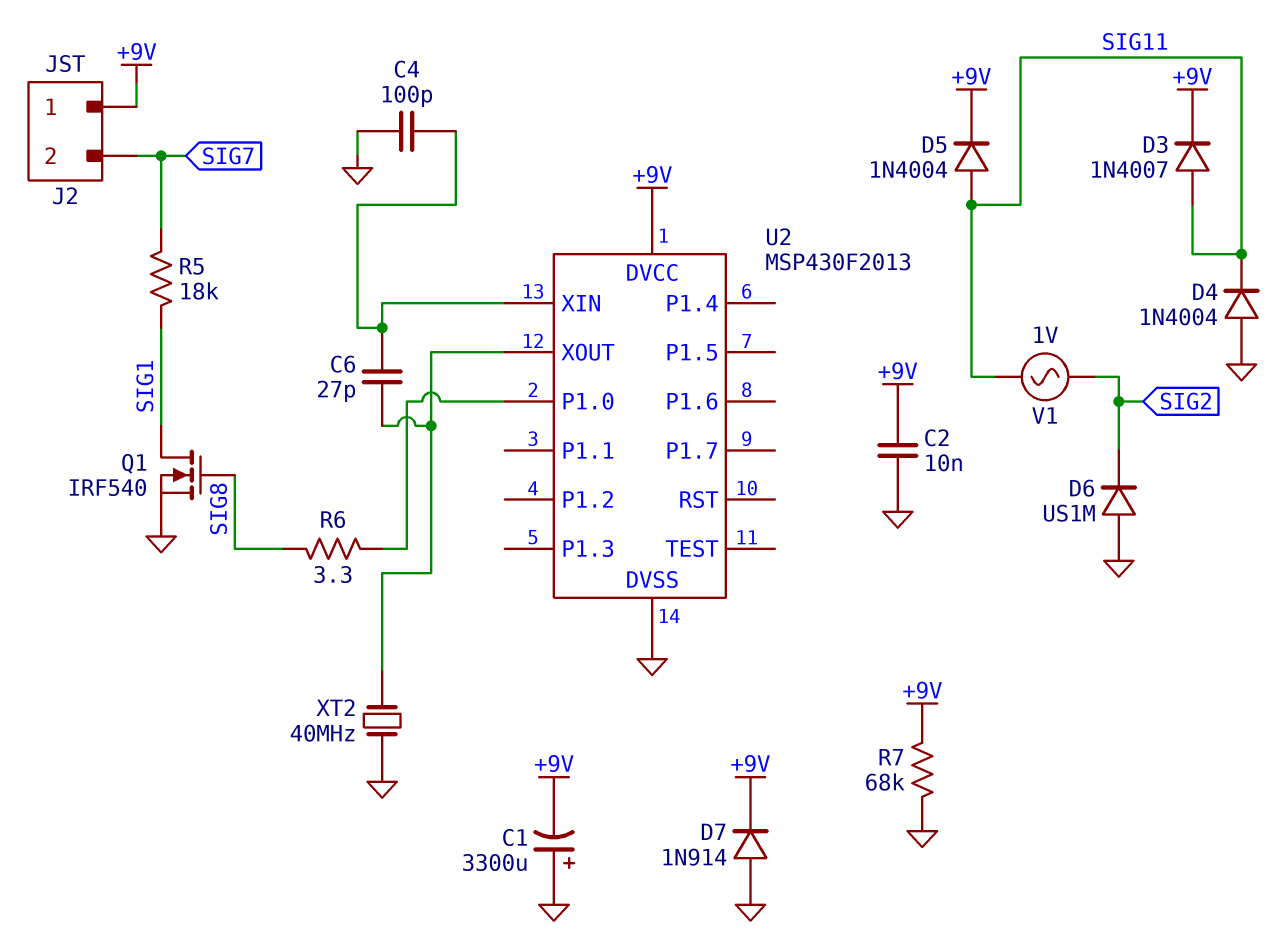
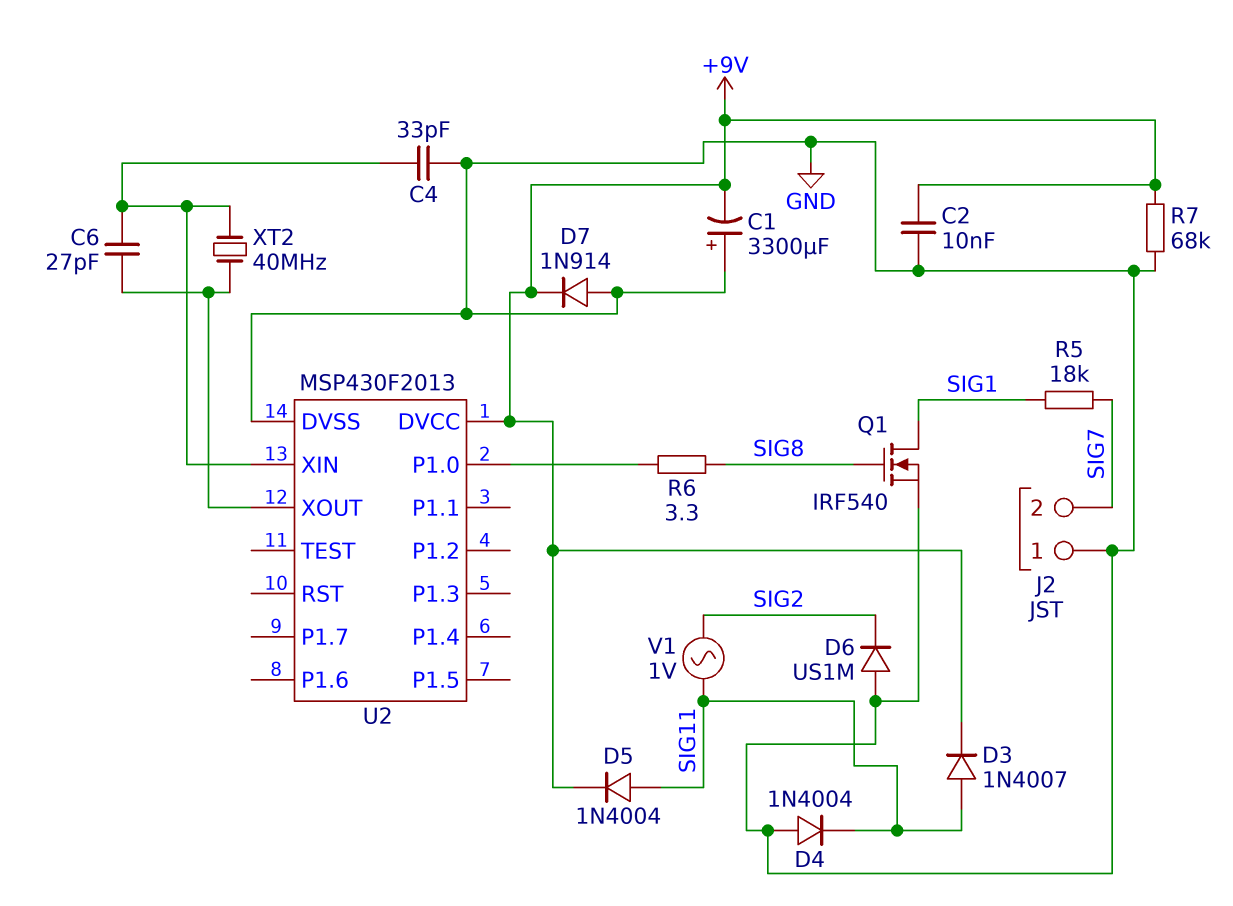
C4: 100pF (GND, U2/XIN) -> 33pF (GND, U2/XIN)
J2 pin 1: +9V -> GND
XT2: 40MHz (GND, U2/XOUT) -> 40MHz (U2/XIN, U2/XOUT)

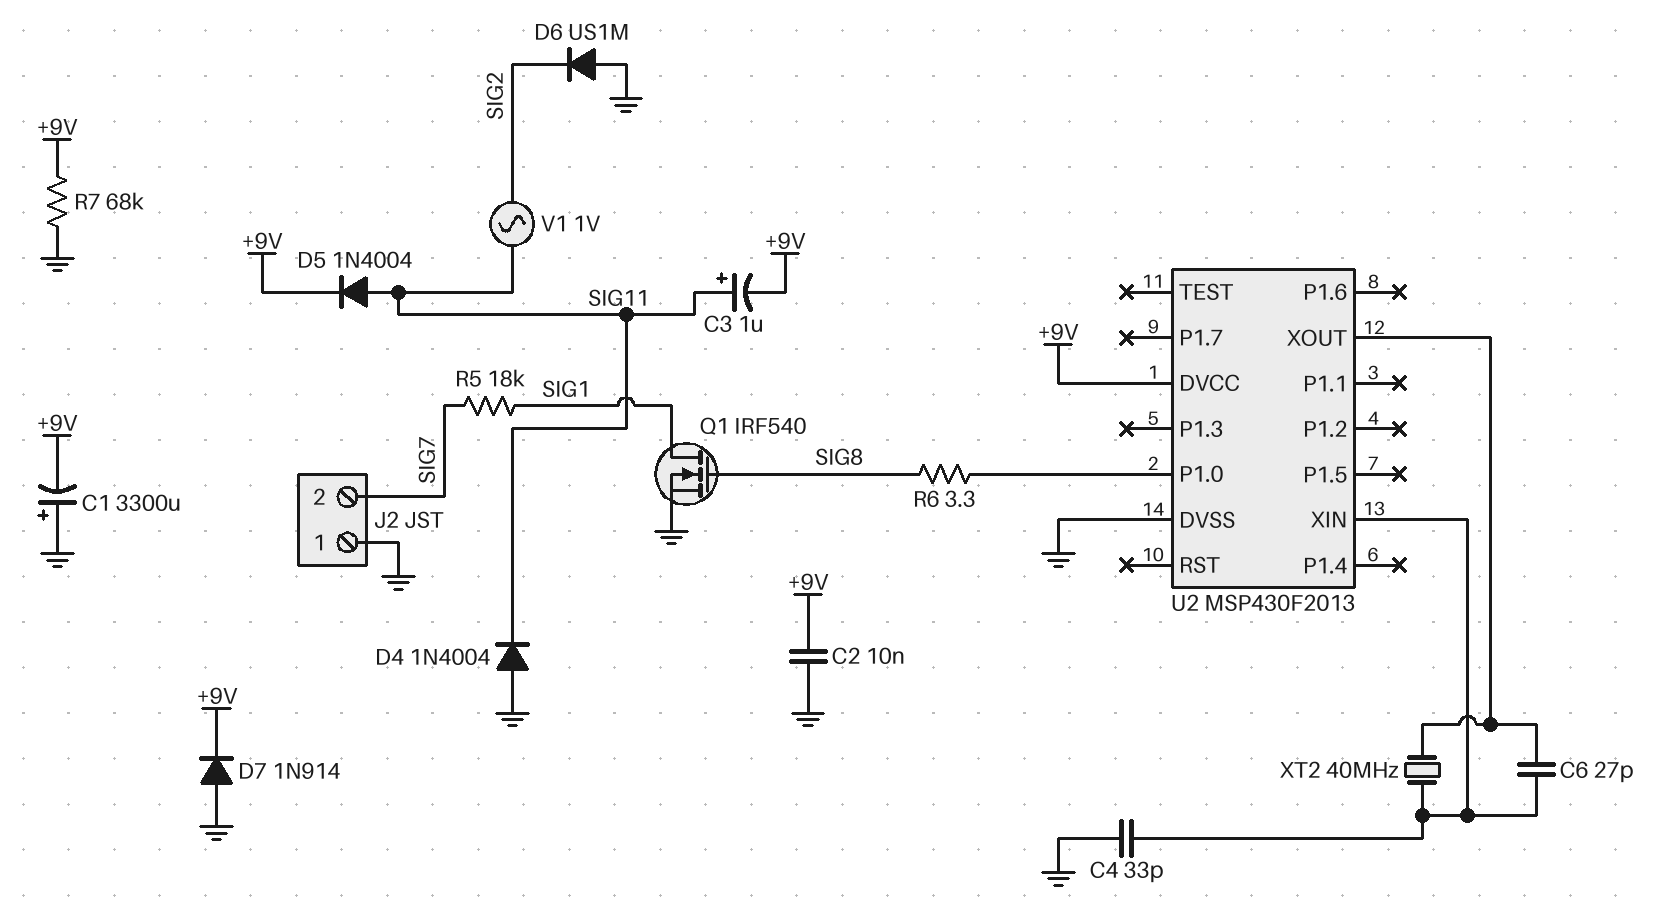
C3: none -> 1uF (plus SIG11, minus +9V)
D3: diode 1N4007 (A SIG11, K +9V) -> none

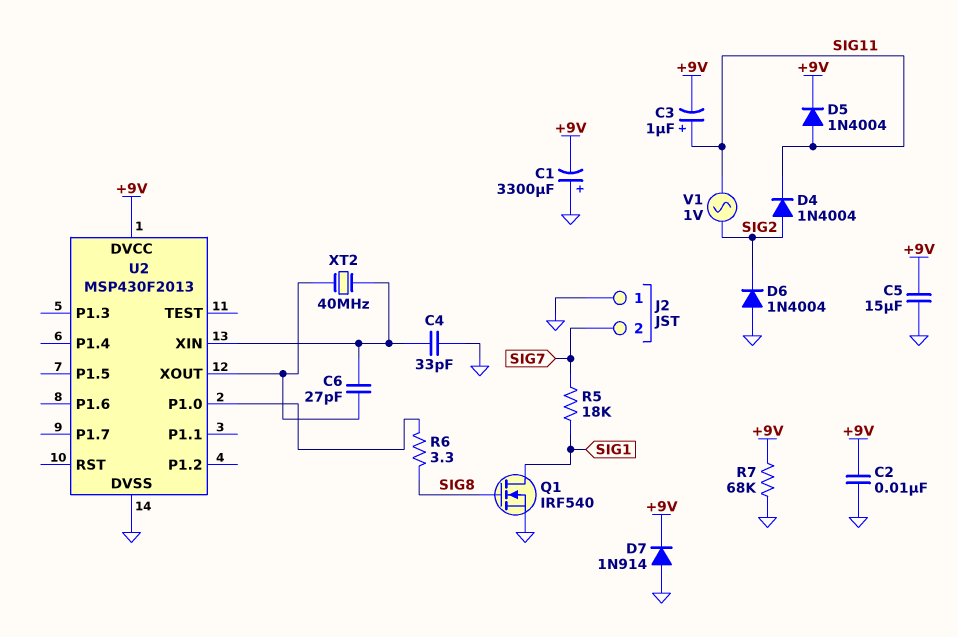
C5: none -> 15uF (+9V, GND)
D4: diode 1N4004 (A GND, K SIG11) -> diode 1N4004 (A SIG2, K SIG11)
D6: diode US1M (A GND, K SIG2) -> diode 1N4004 (A GND, K SIG2)

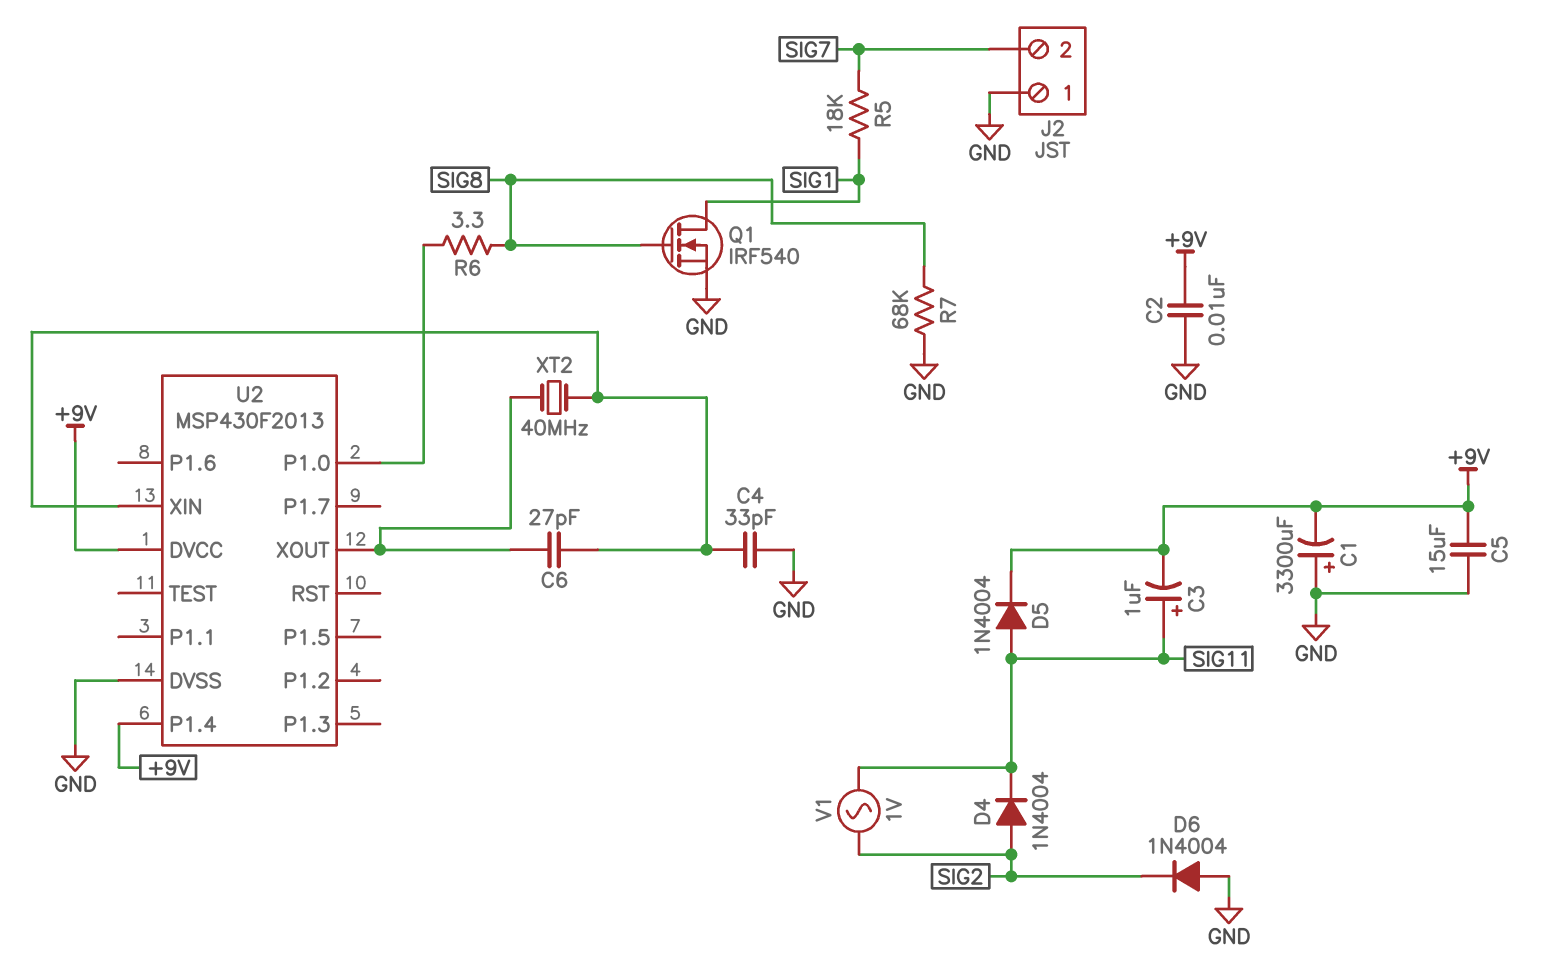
D7: diode 1N914 (A GND, K +9V) -> none
R7: 68k (+9V, GND) -> 68k (GND, SIG8)
U2 pin P1.4: none -> +9V

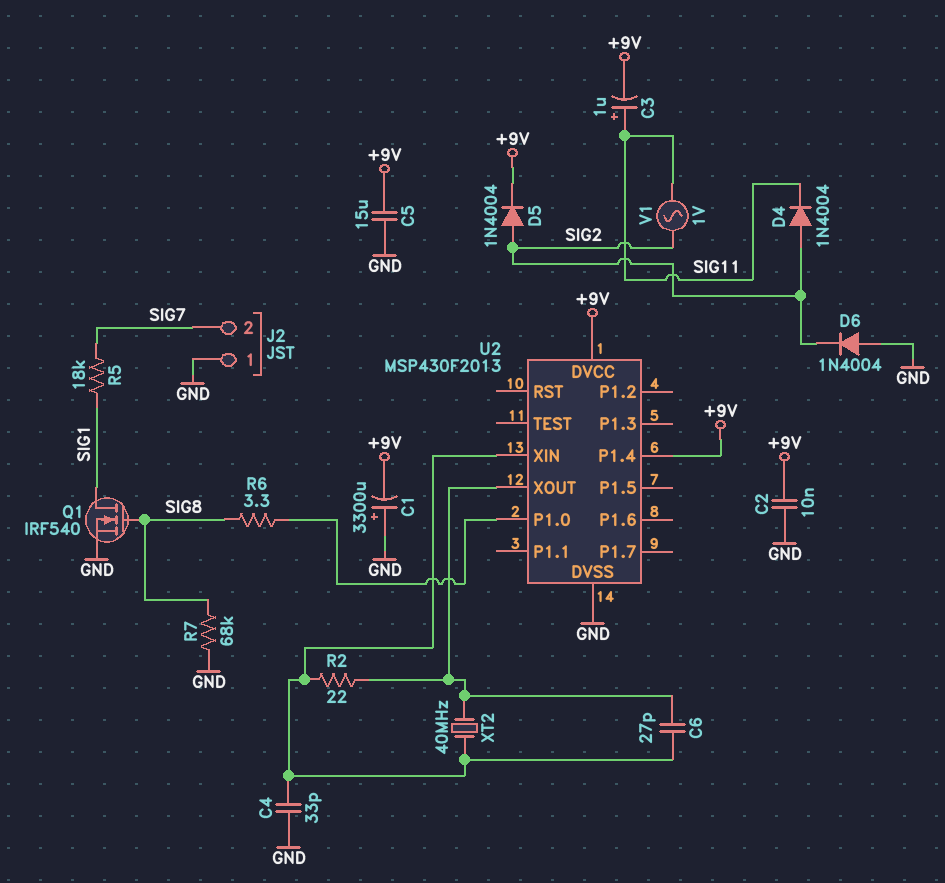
D5: diode 1N4004 (A SIG11, K +9V) -> diode 1N4004 (A SIG2, K +9V)
R2: none -> 22 (U2/XIN, U2/XOUT)

